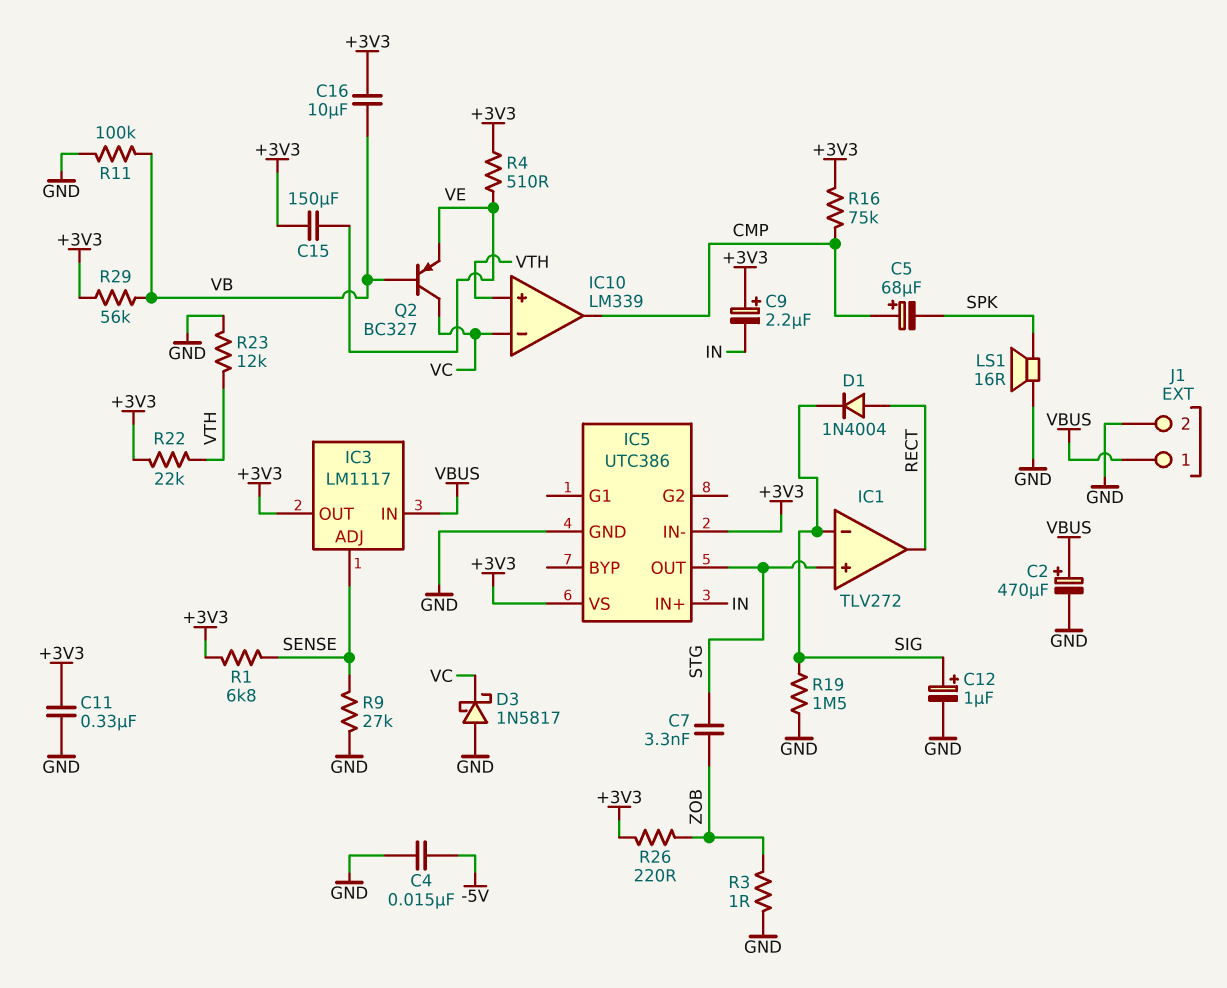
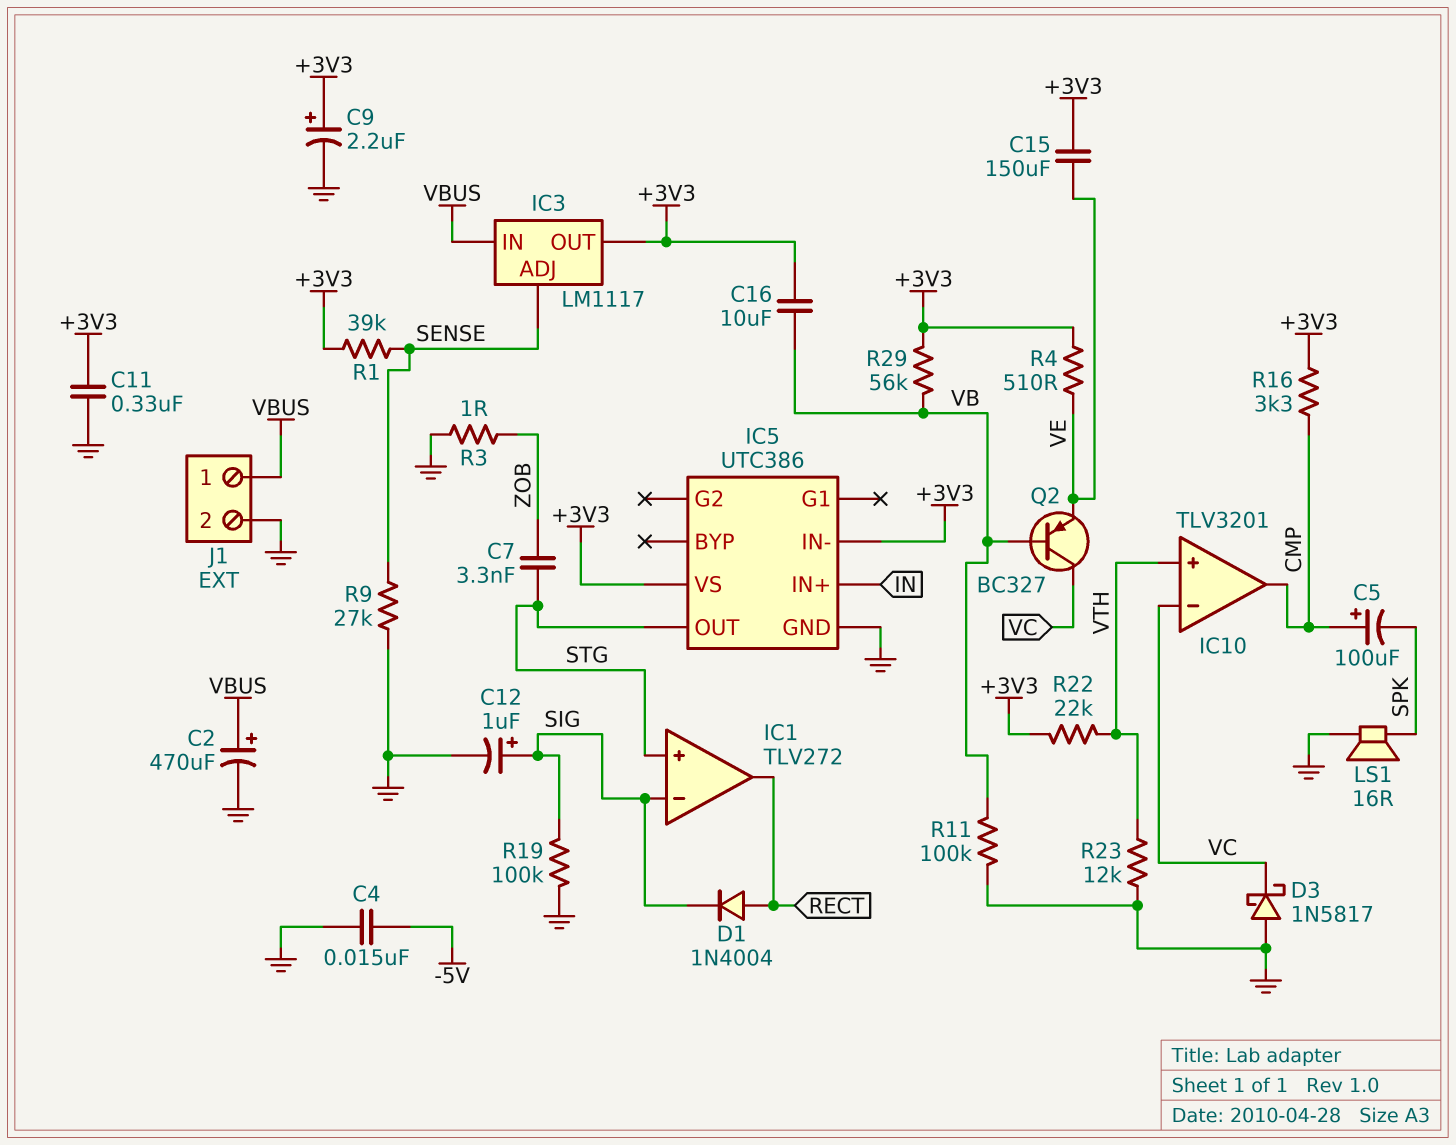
C5: 68uF (plus CMP, minus SPK) -> 100uF (plus CMP, minus SPK)
C9: 2.2uF (plus +3V3, minus IN) -> 2.2uF (plus +3V3, minus GND)
IC10: LM339 -> TLV3201
R1: 6.8k (+3V3, SENSE) -> 39k (+3V3, SENSE)
R16: 75k (+3V3, CMP) -> 3.3k (+3V3, CMP)
R19: 1.5M (GND, SIG) -> 100k (GND, SIG)
R26: 220 (+3V3, ZOB) -> none

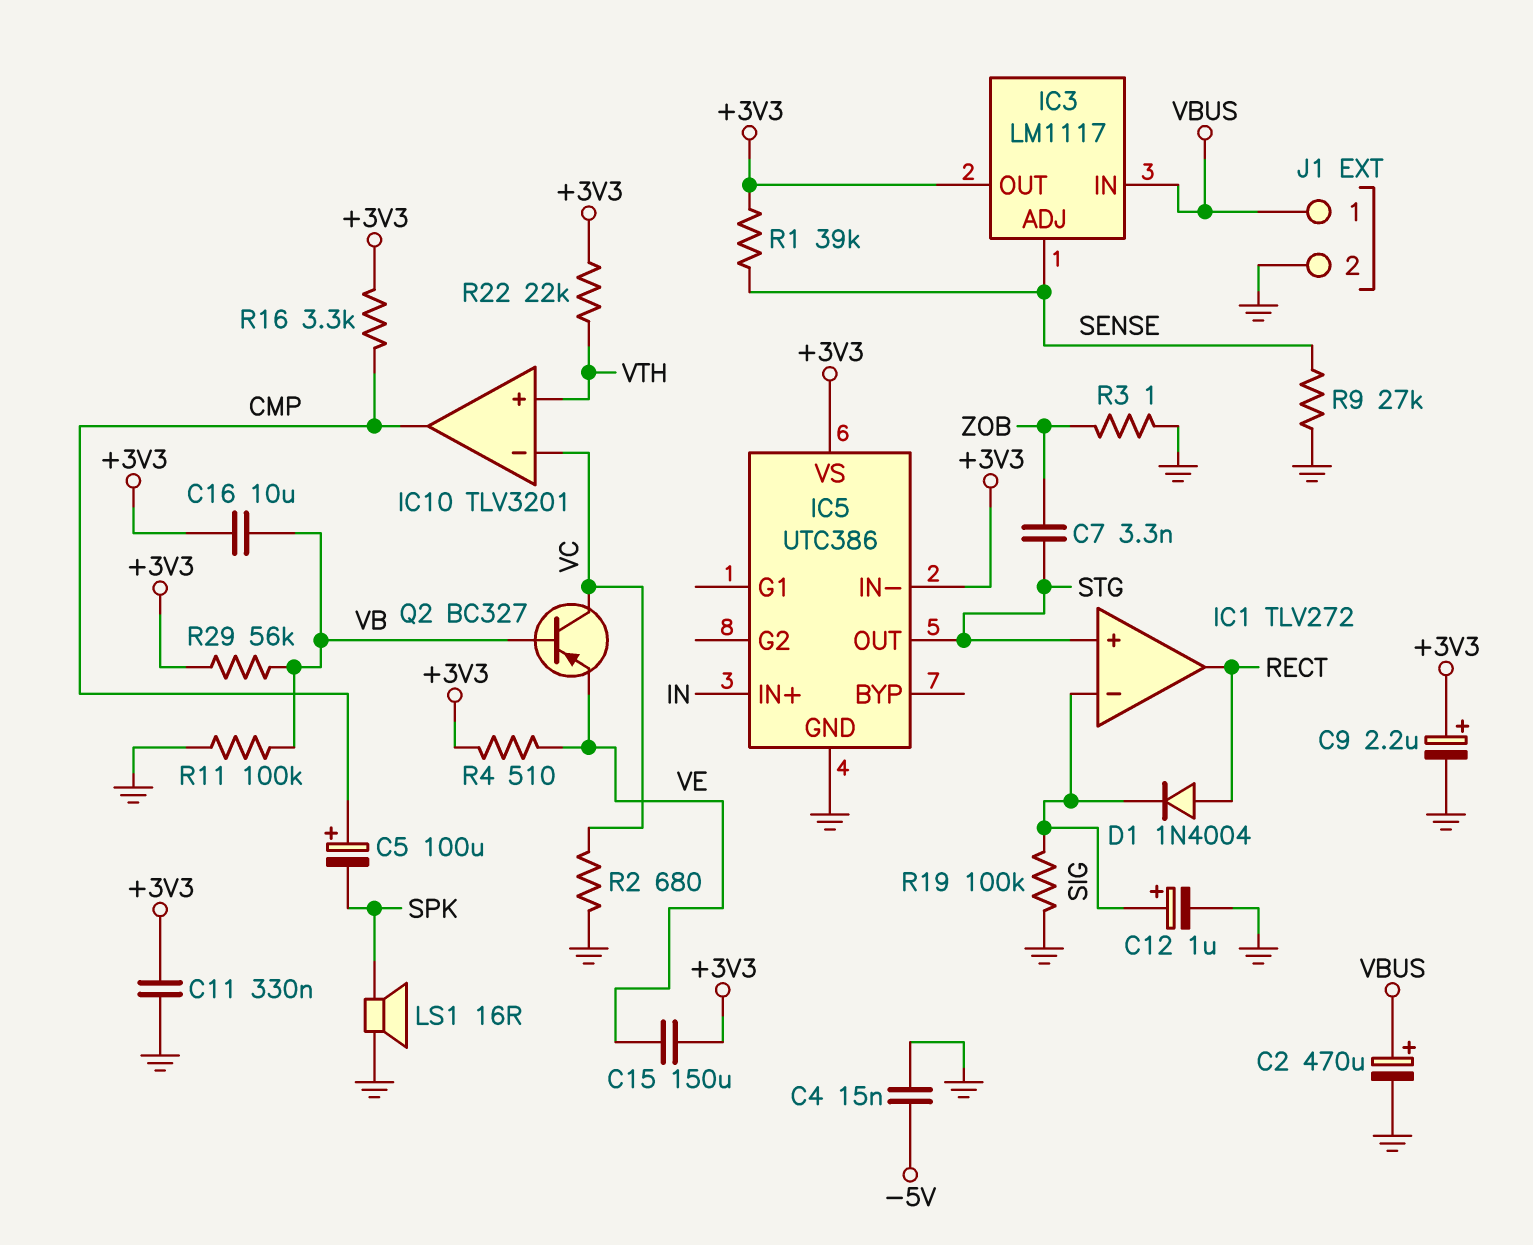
D3: schottky 1N5817 (A GND, K VC) -> none
R2: none -> 680 (GND, VC)
R23: 12k (GND, VTH) -> none

